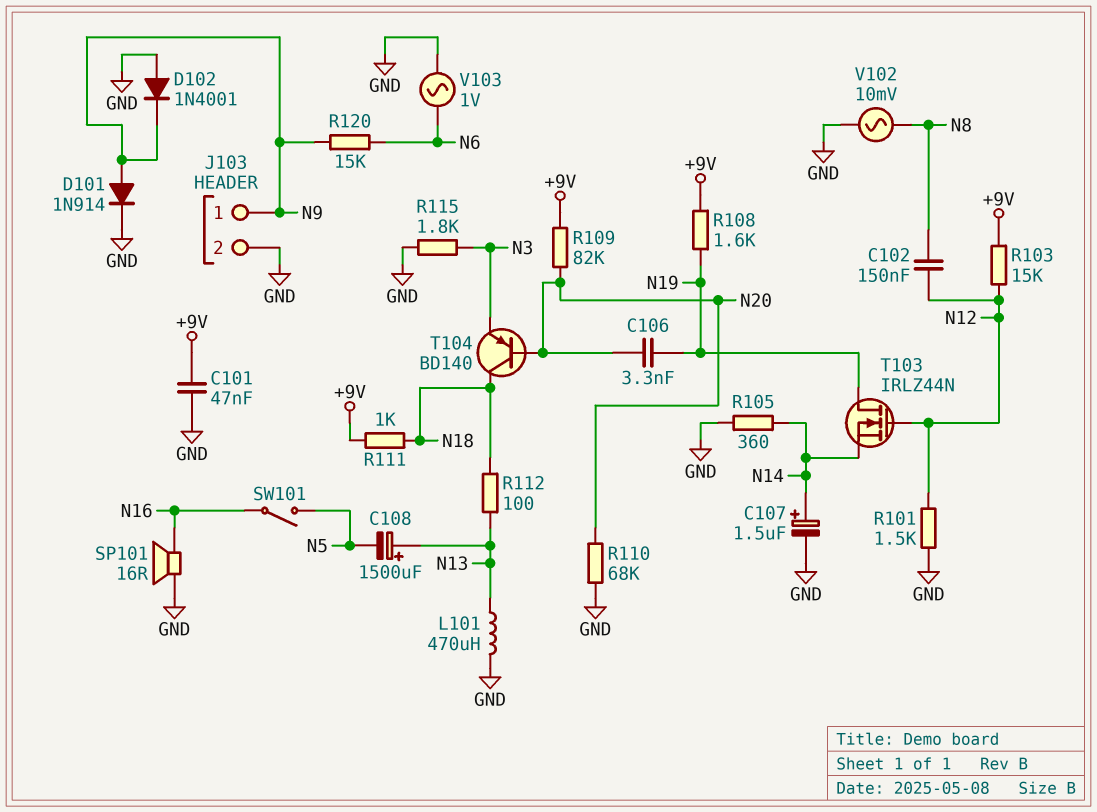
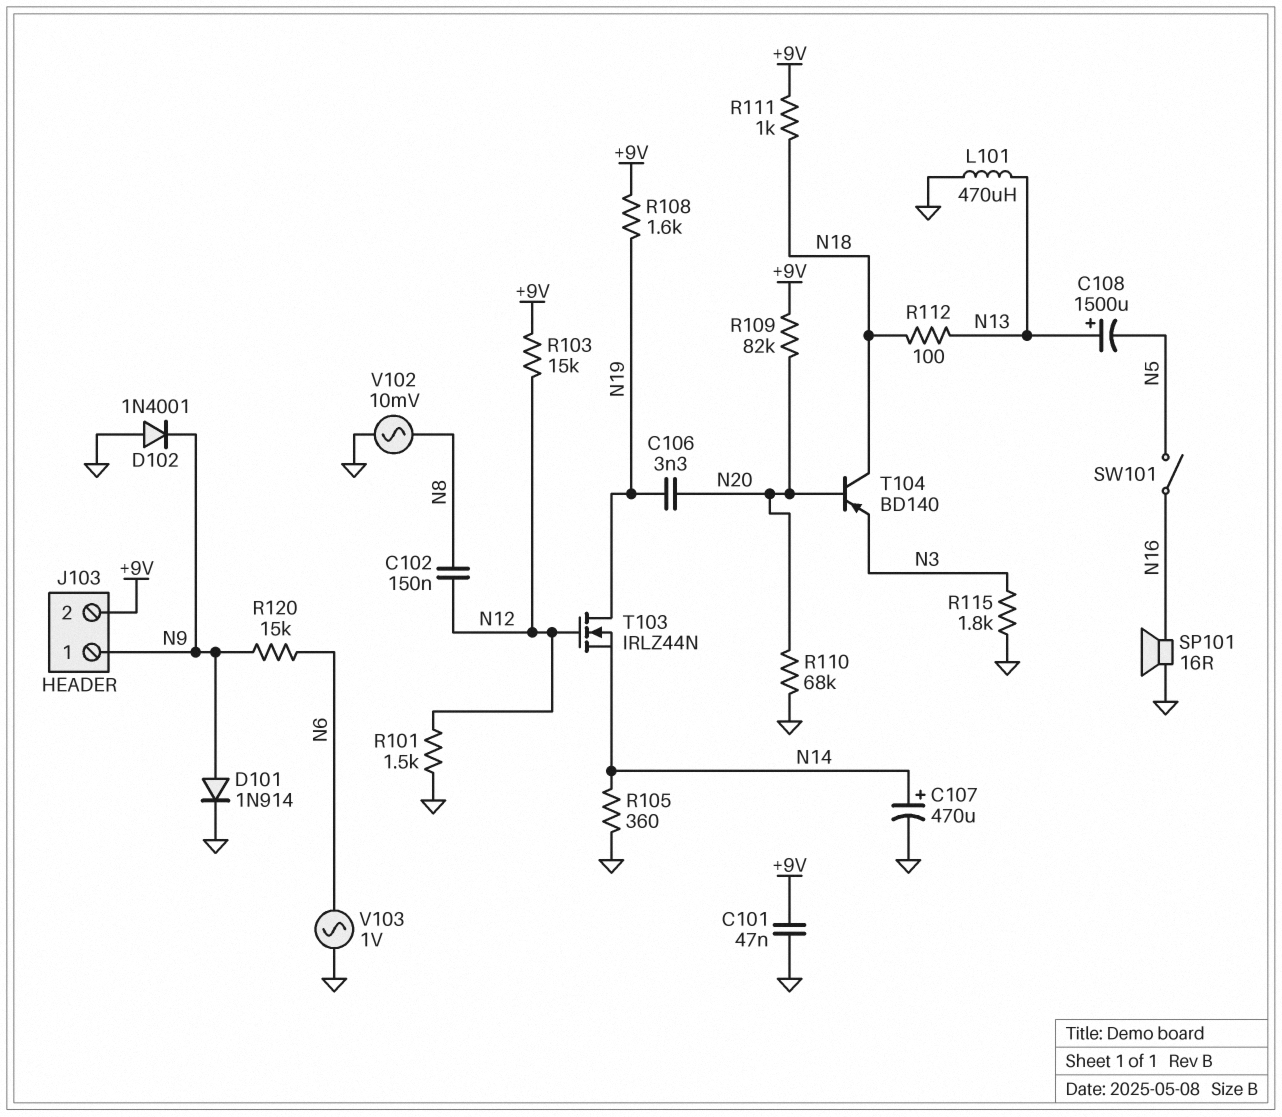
C107: 1.5uF (plus N14, minus GND) -> 470uF (plus N14, minus GND)
J103 pin 2: GND -> +9V

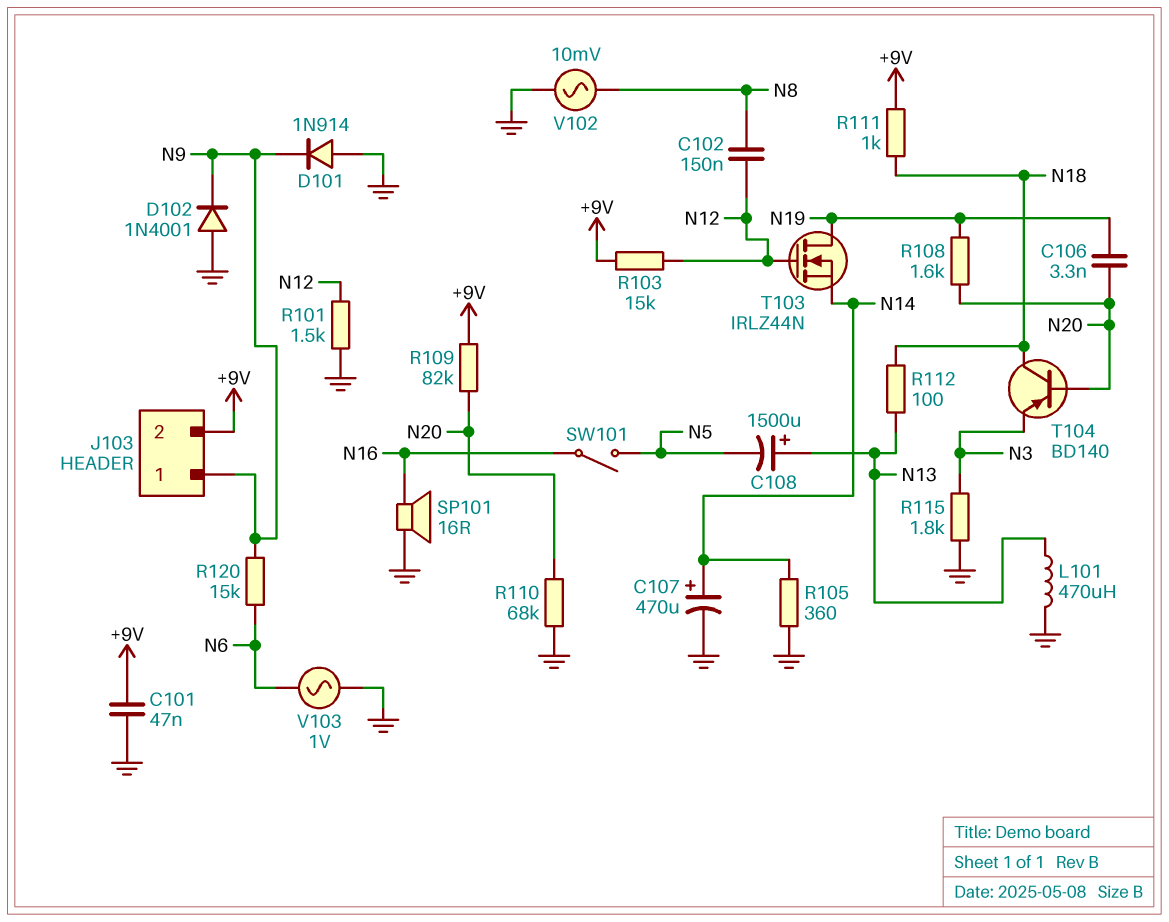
D101: diode 1N914 (A N9, K GND) -> diode 1N914 (A GND, K N9)
R108: 1.6k (+9V, N19) -> 1.6k (N19, N20)

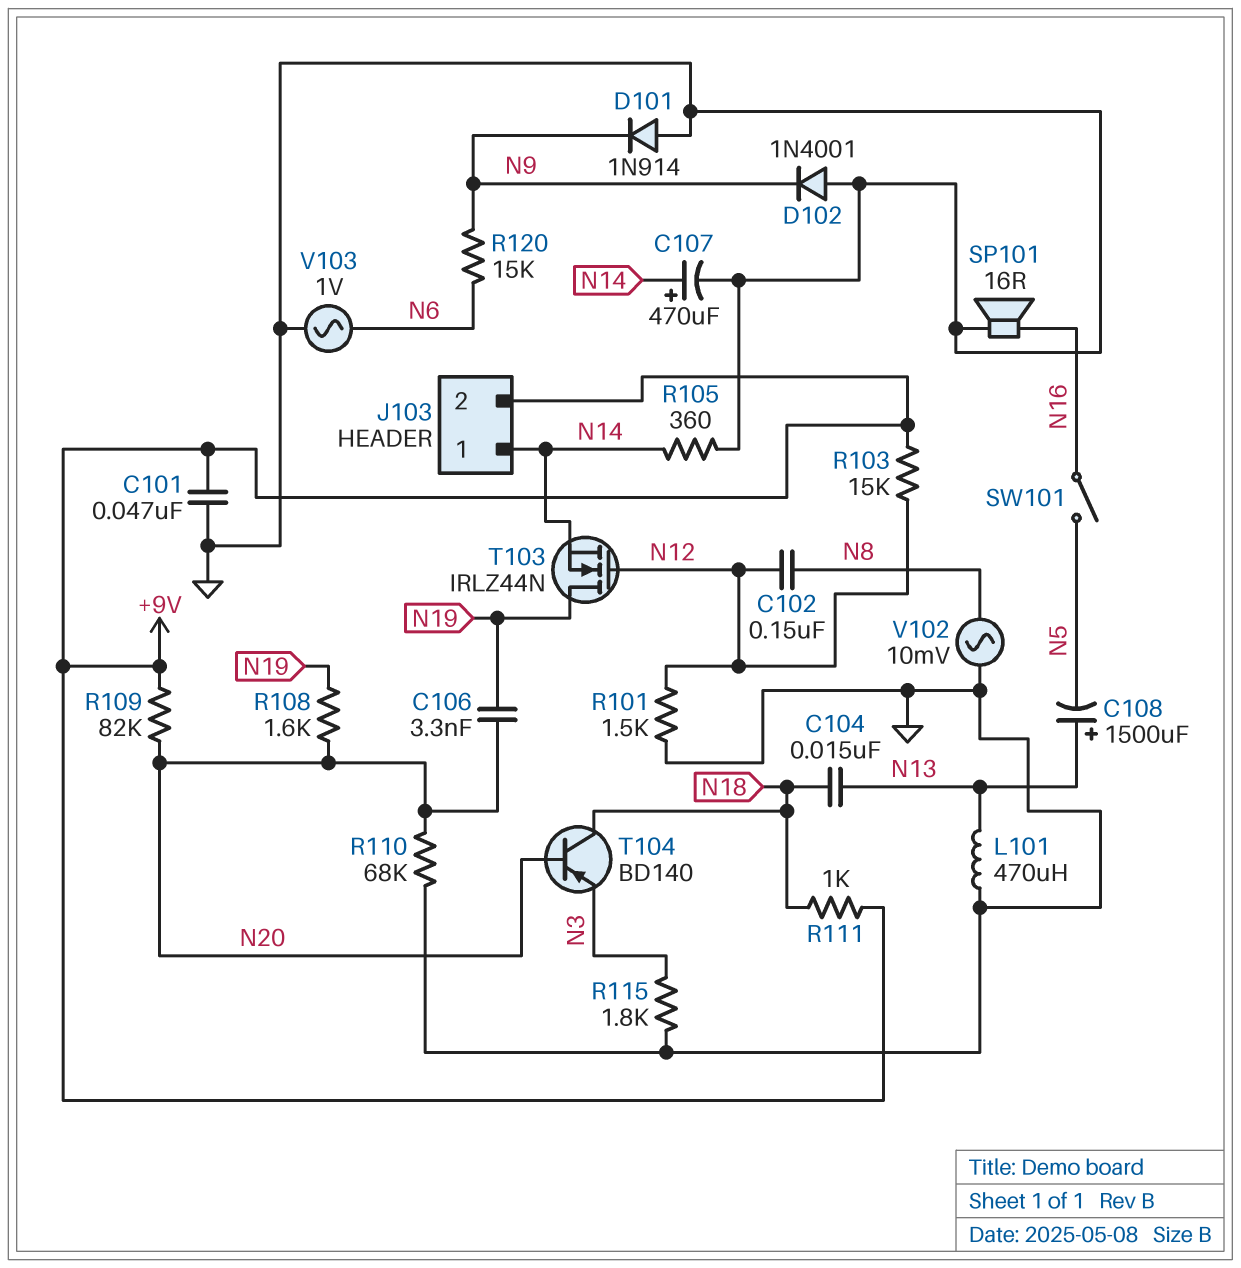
C104: none -> 15nF (N13, N18)
J103 pin 1: N9 -> N14
R112: 100 (N13, N18) -> none

